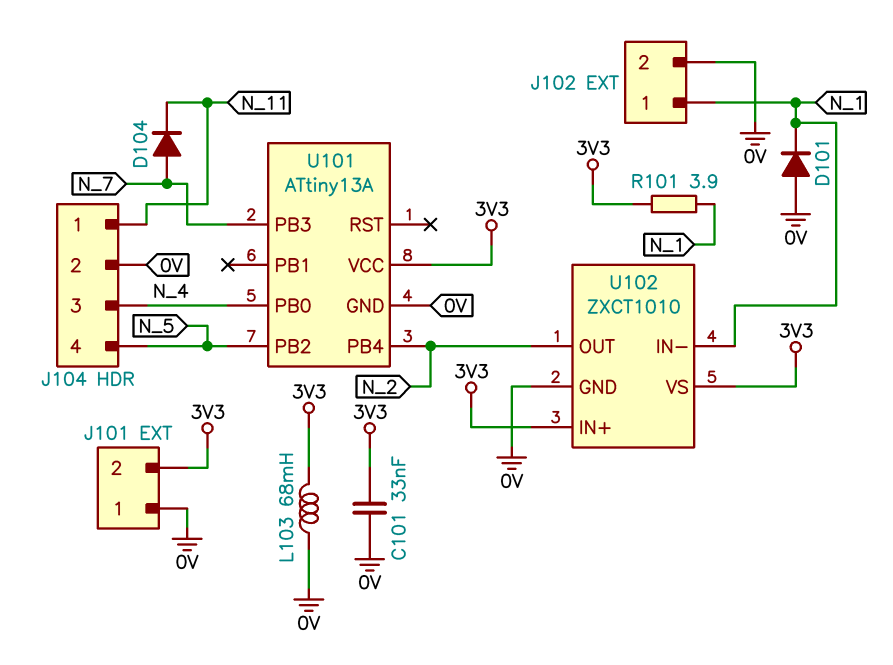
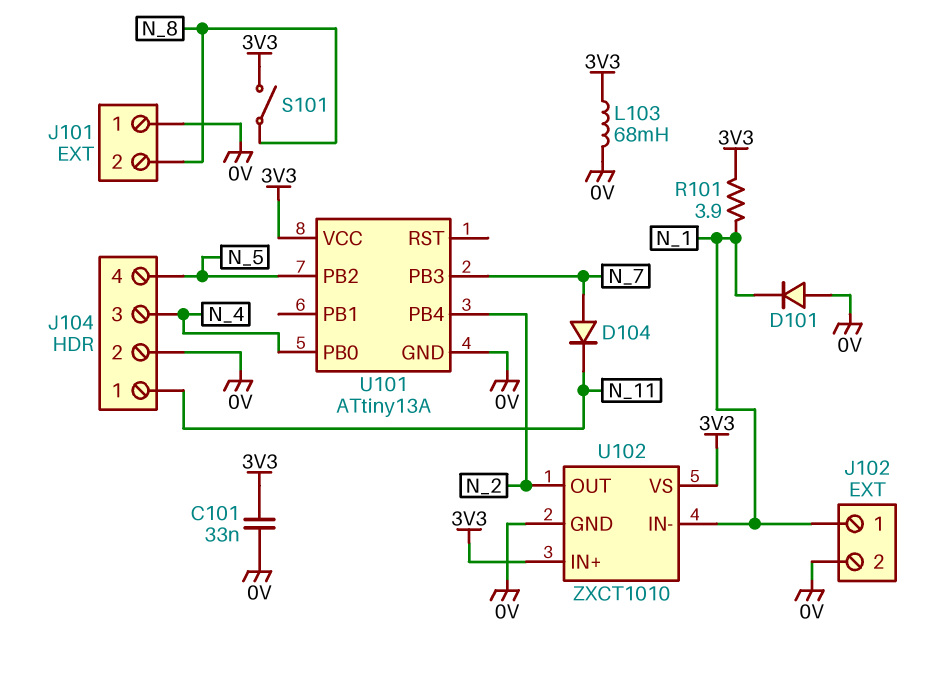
J101 pin 2: 3V3 -> N_8
S101: none -> switch (3V3, N_8)

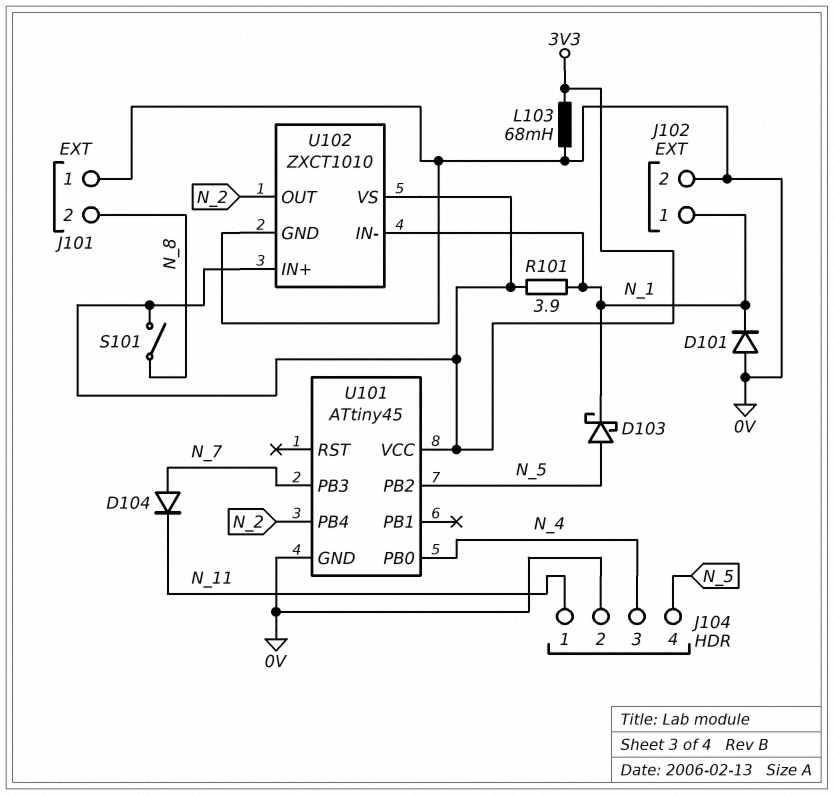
C101: 33nF (0V, 3V3) -> none
D103: none -> schottky (A N_5, K N_1)
U101: ATtiny13A -> ATtiny45

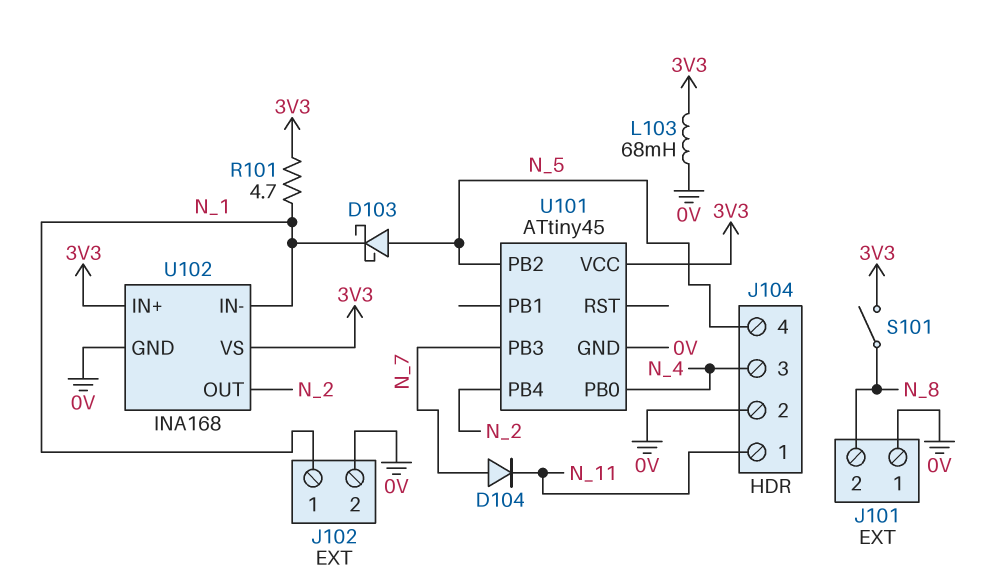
D101: diode (A 0V, K N_1) -> none
R101: 3.9 (3V3, N_1) -> 4.7 (3V3, N_1)
U102: ZXCT1010 -> INA168

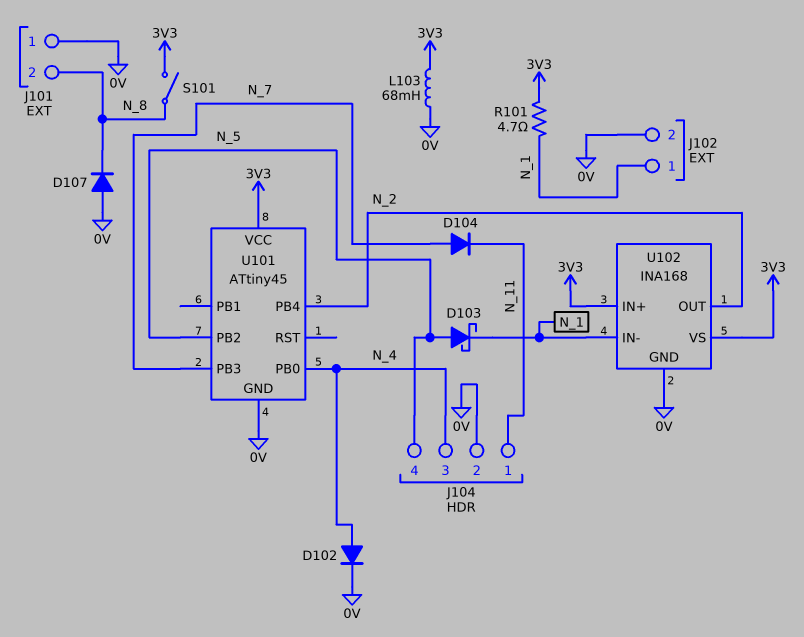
D102: none -> diode (A N_4, K 0V)
D107: none -> diode (A 0V, K N_8)

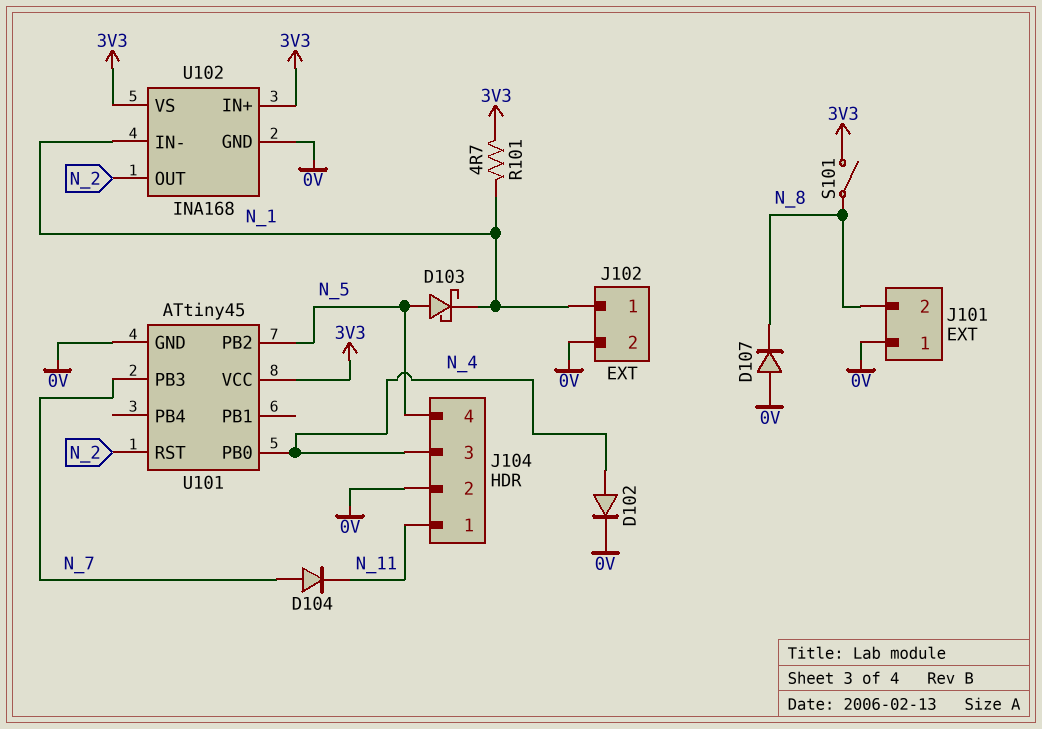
L103: 68mH (0V, 3V3) -> none
U101 pin PB4: N_2 -> none
U101 pin RST: none -> N_2

